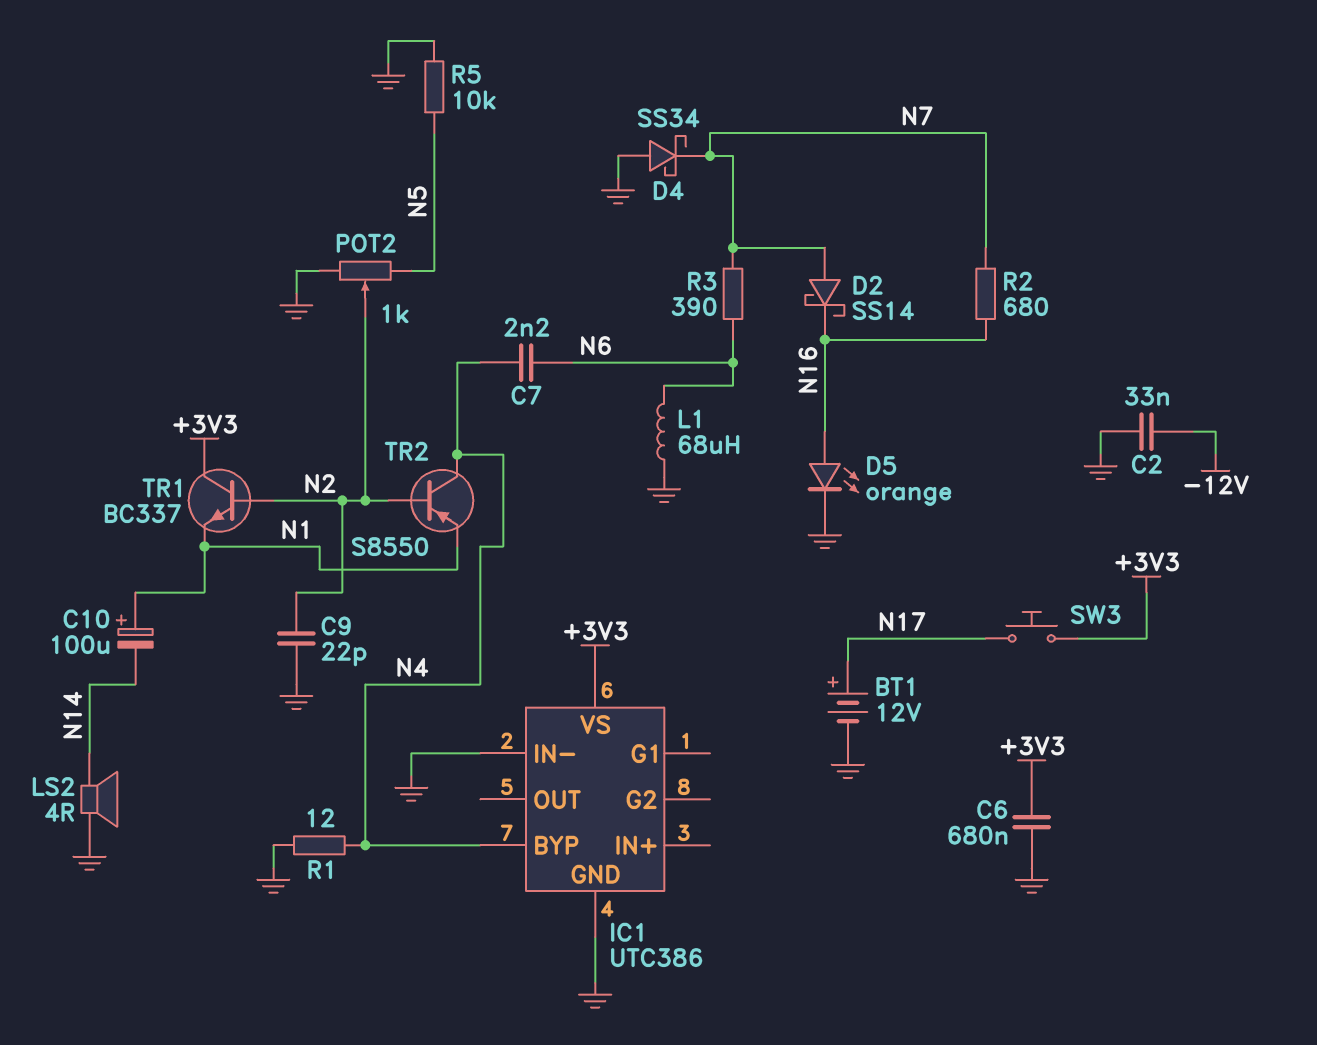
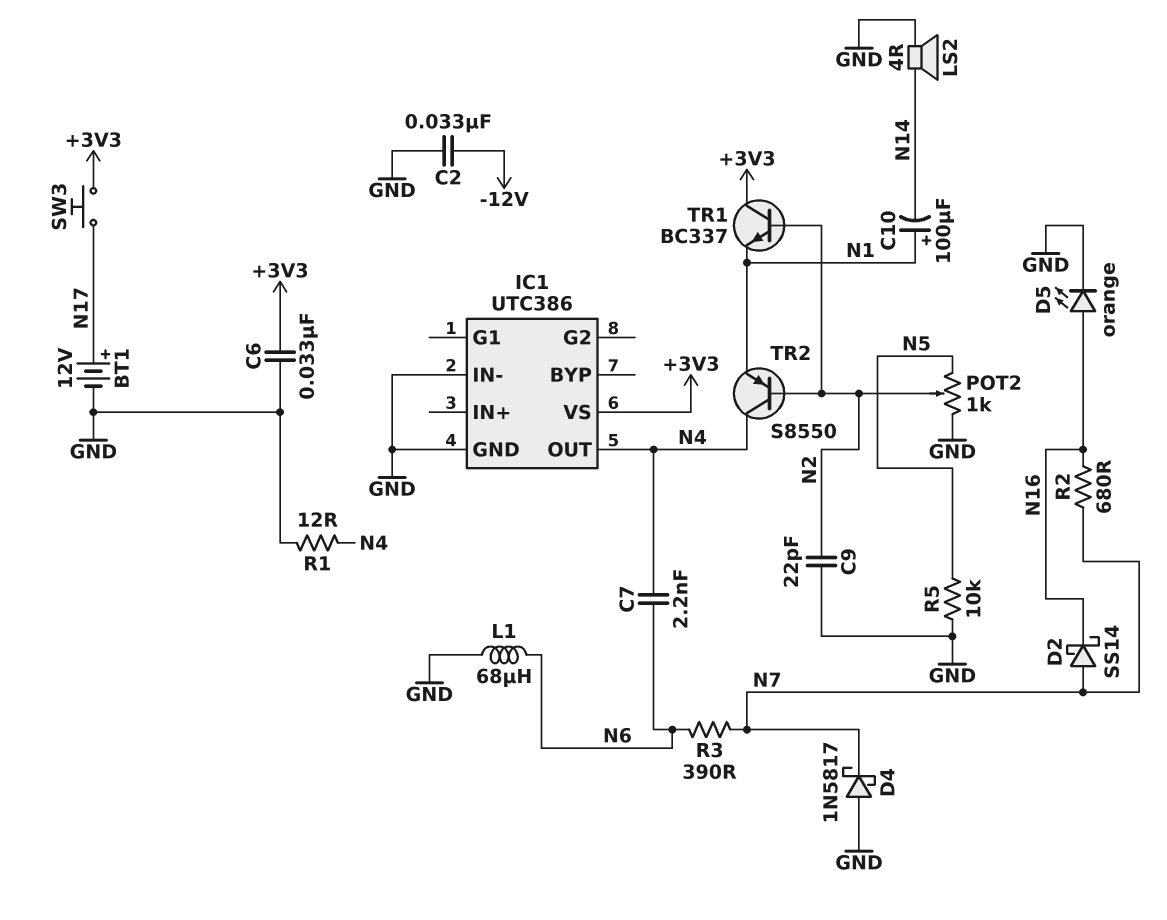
C6: 680nF (+3V3, GND) -> 33nF (+3V3, GND)
D4: schottky SS34 (A GND, K N7) -> schottky 1N5817 (A GND, K N7)
IC1 pin BYP: N4 -> none
IC1 pin OUT: none -> N4

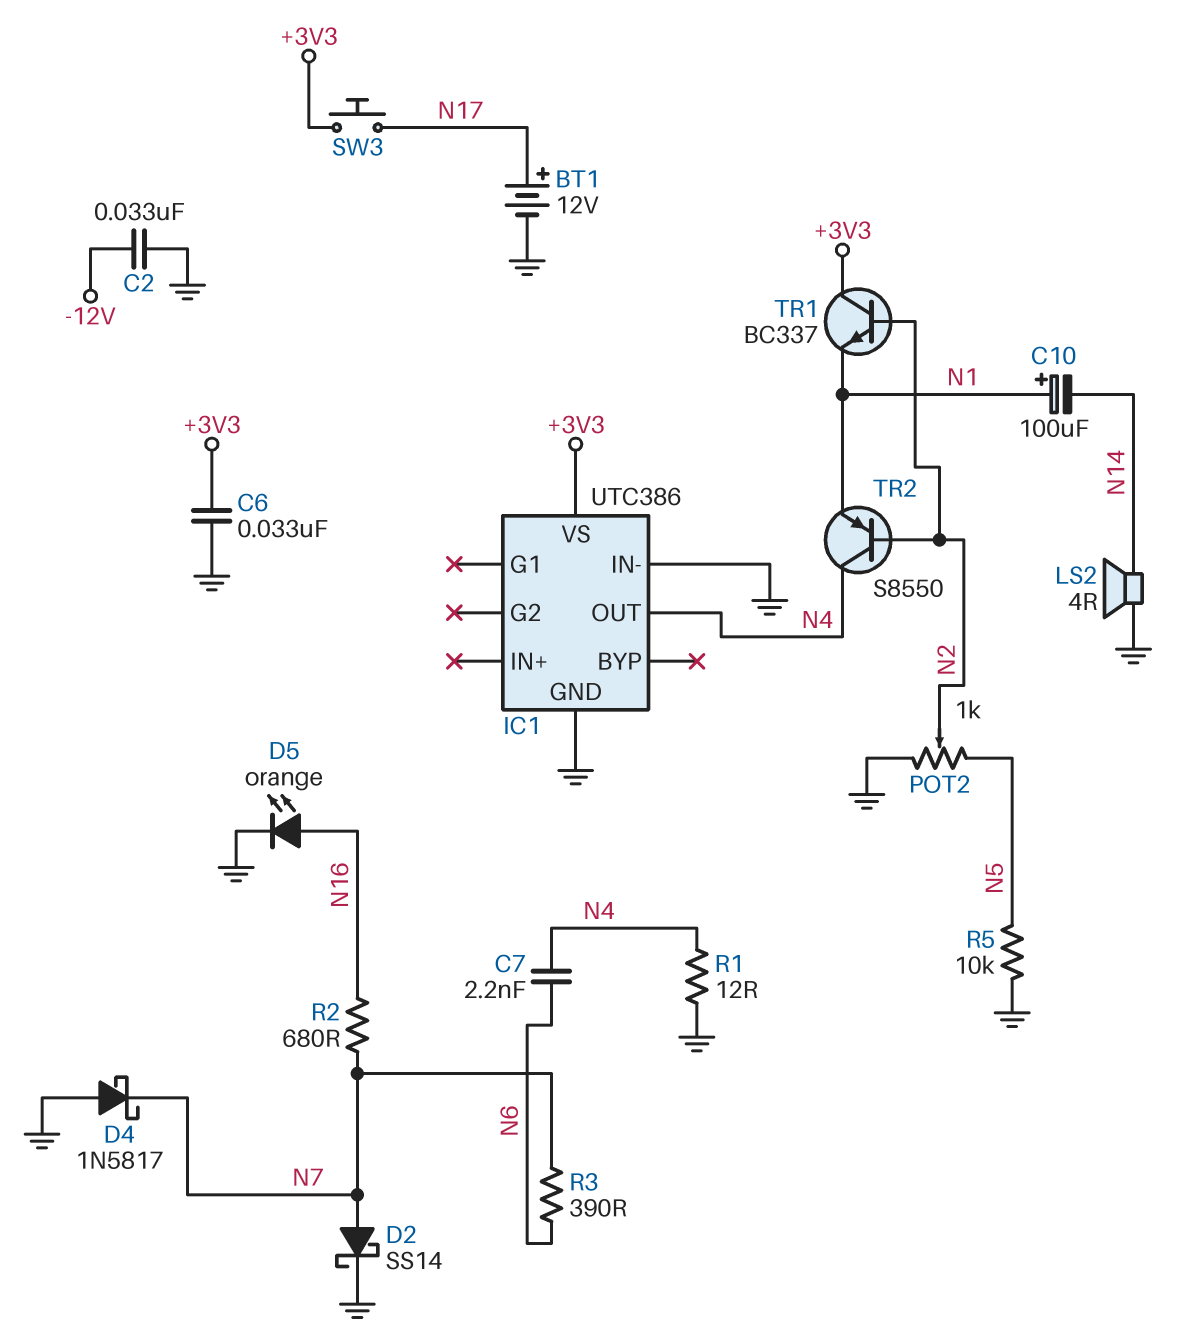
C9: 22pF (GND, N2) -> none
D2: schottky SS14 (A N7, K N16) -> schottky SS14 (A N7, K GND)
L1: 68uH (GND, N6) -> none

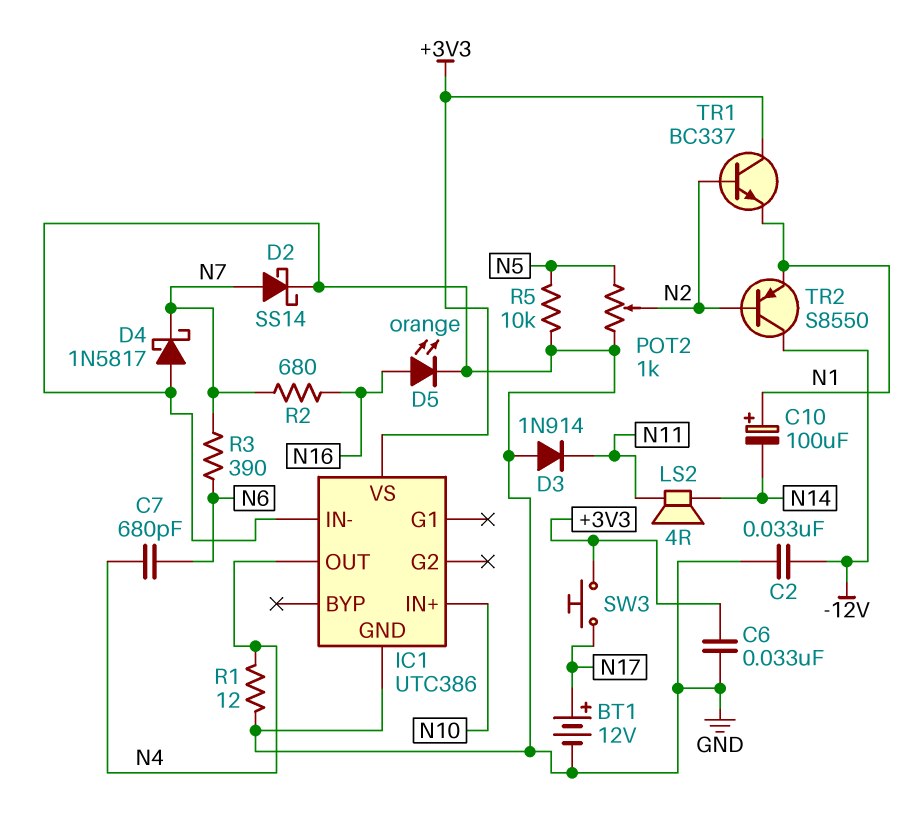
C7: 2.2nF (N4, N6) -> 680pF (N4, N6)
D3: none -> diode 1N914 (A GND, K N11)
IC1 pin IN+: none -> N10
LS2: speaker 4R (GND, N14) -> speaker 4R (N11, N14)
TR2: PNP S8550 (B N2, C N4, E N1) -> PNP S8550 (B N2, C -12V, E N1)

